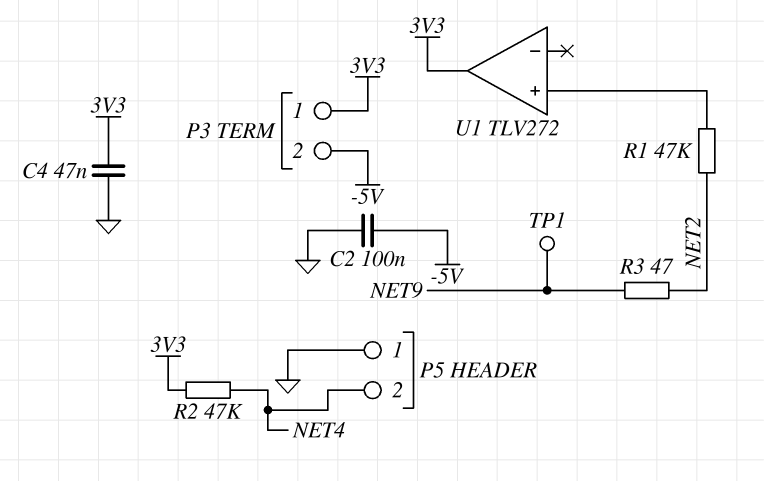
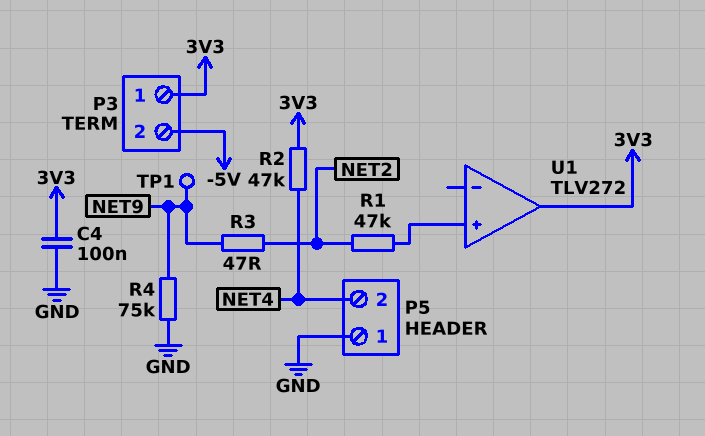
C2: 100nF (-5V, GND) -> none
C4: 47nF (3V3, GND) -> 100nF (3V3, GND)
R4: none -> 75k (GND, NET9)

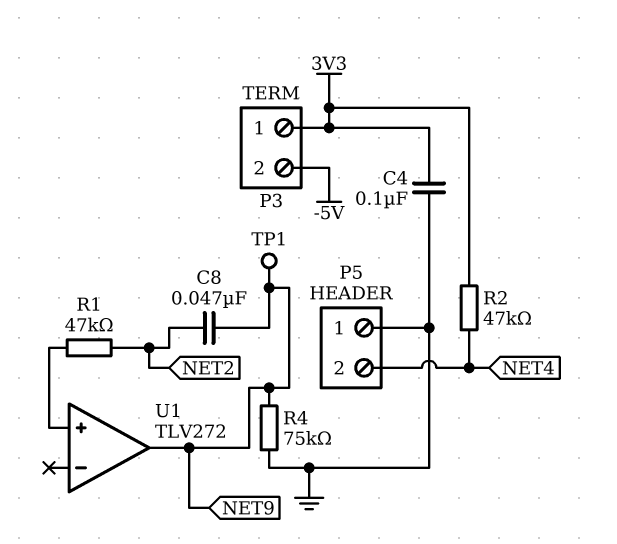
C8: none -> 47nF (NET2, NET9)
R3: 47 (NET2, NET9) -> none
U1 pin out: 3V3 -> NET9

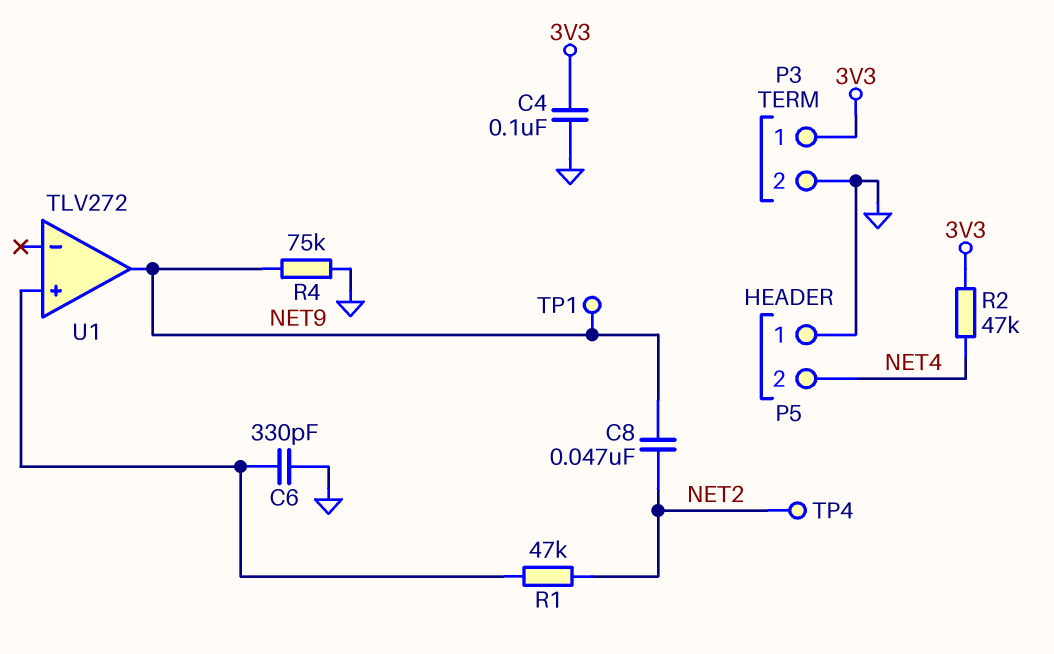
C6: none -> 330pF (GND, U1/in+)
P3 pin 2: -5V -> GND
TP4: none -> test point (NET2)

